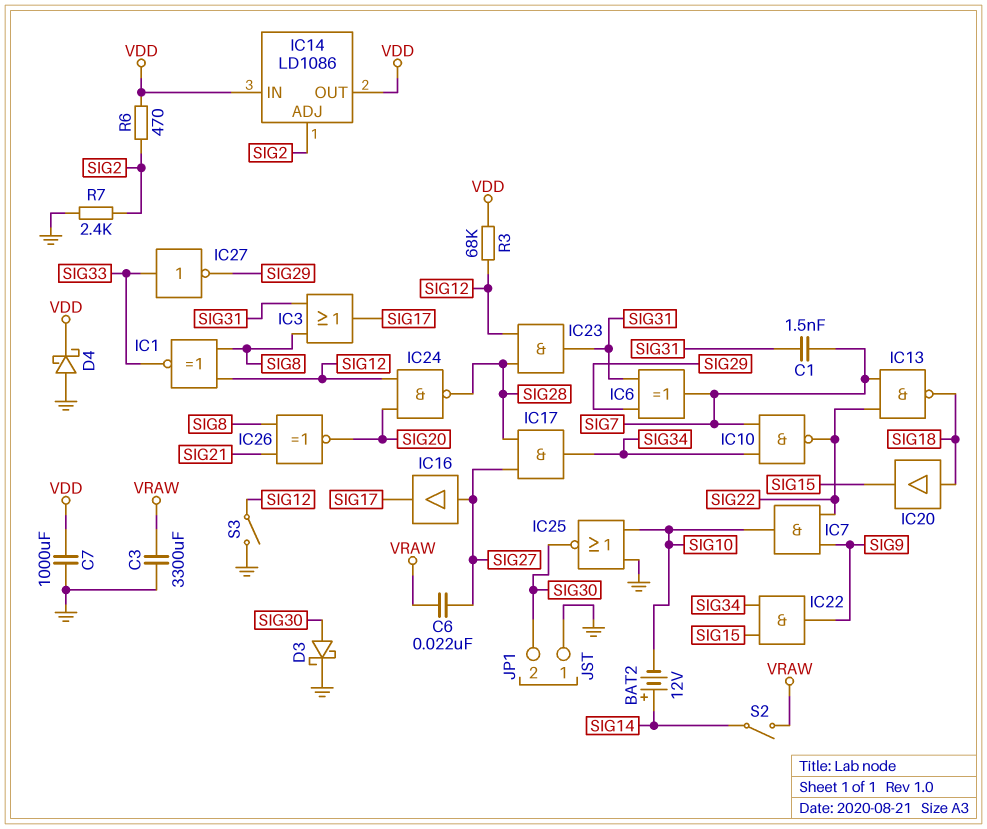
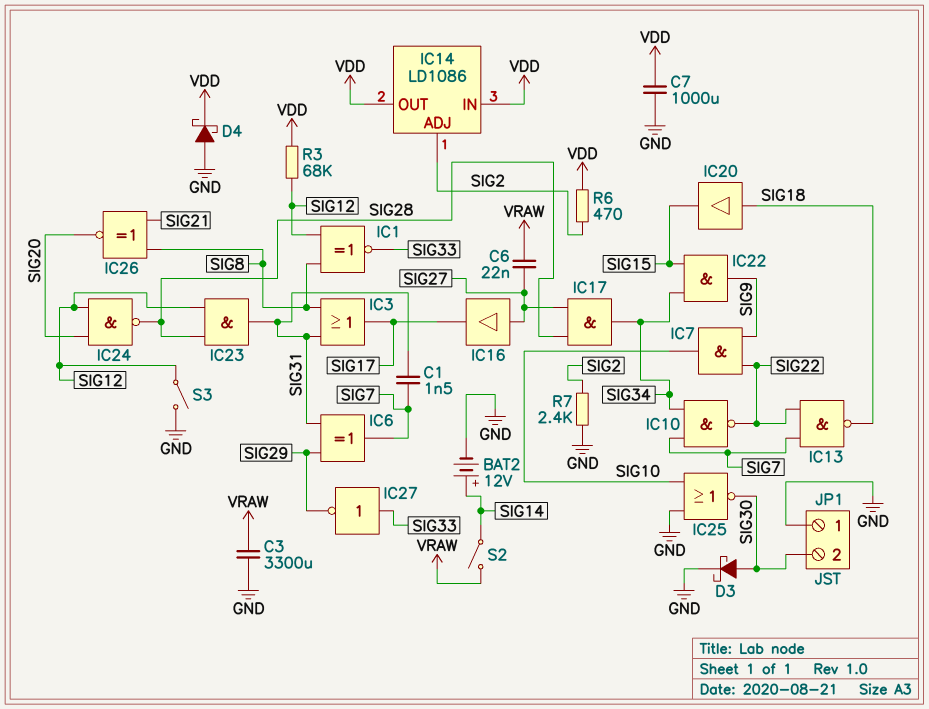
BAT2: 12V (plus SIG14, minus SIG10) -> 12V (plus SIG14, minus GND)

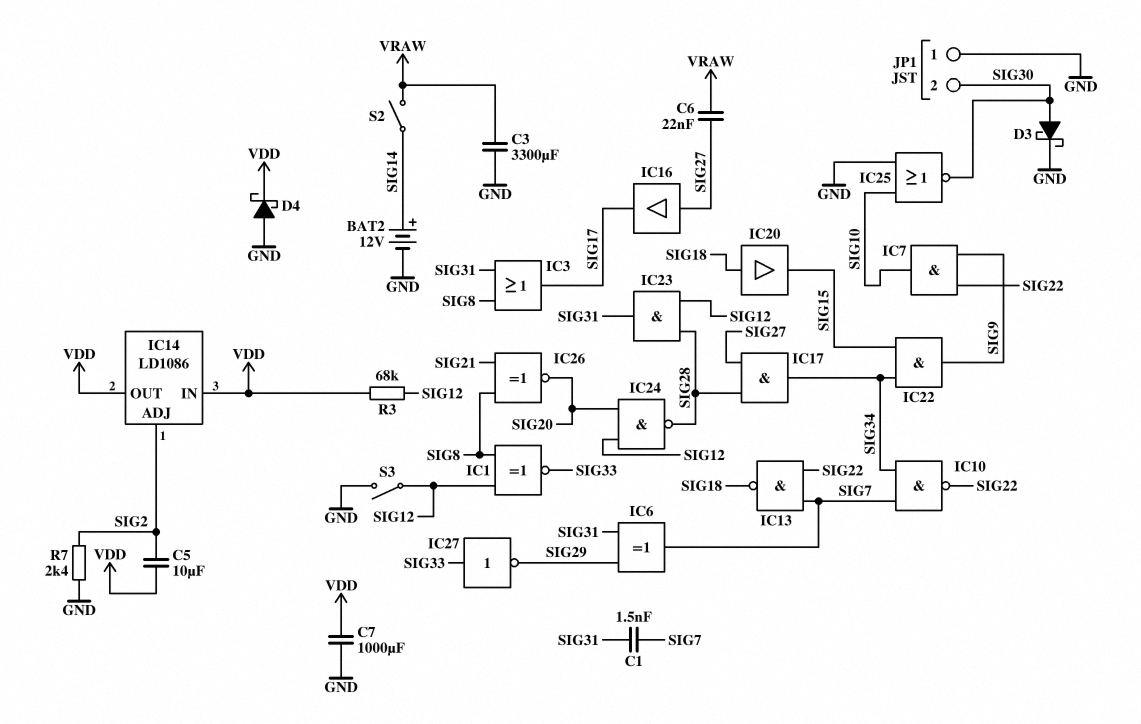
C5: none -> 10uF (SIG2, VDD)
R6: 470 (SIG2, VDD) -> none

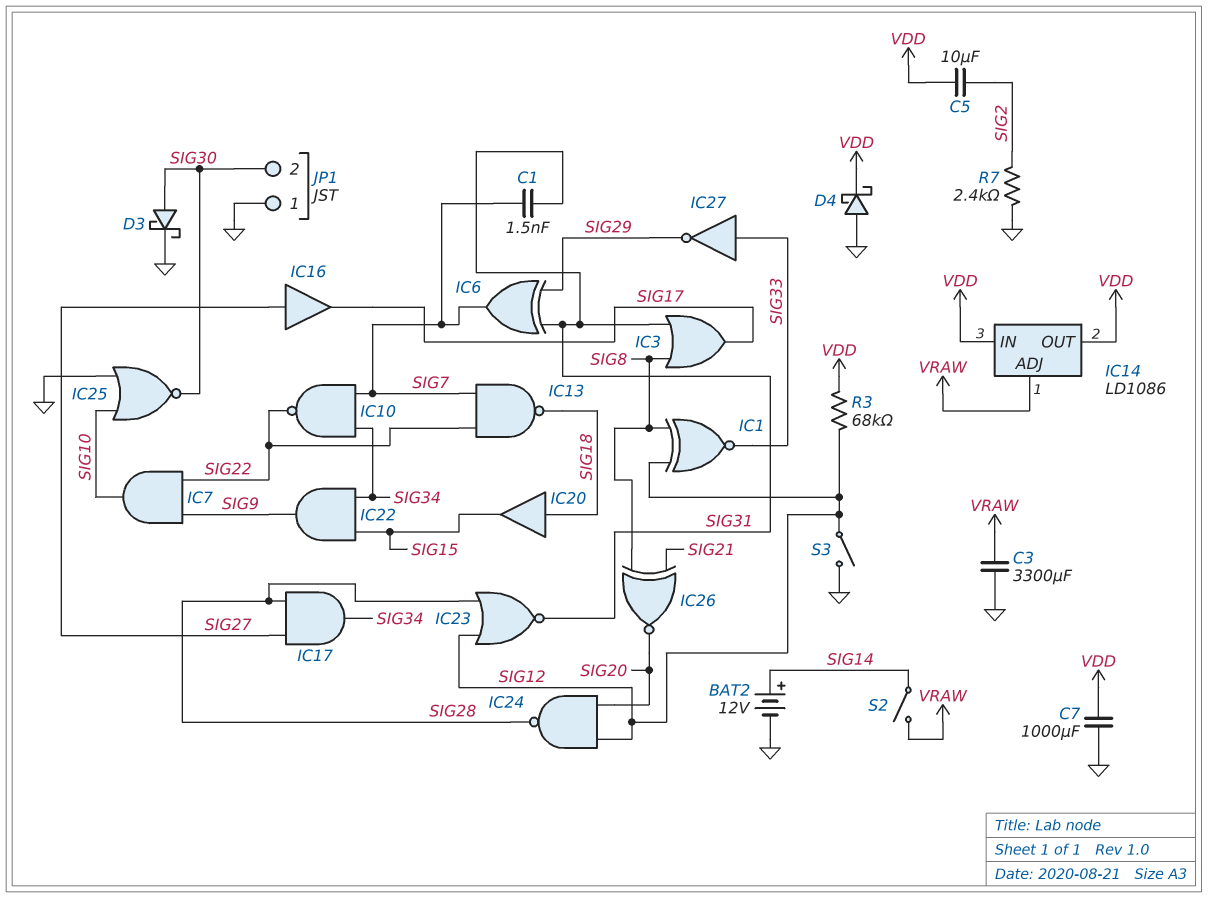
C6: 22nF (SIG27, VRAW) -> none
IC14 pin ADJ: SIG2 -> VRAW
IC23: AND (in SIG12, in SIG28, out SIG31) -> NOR (in SIG12, in SIG28, out SIG31)

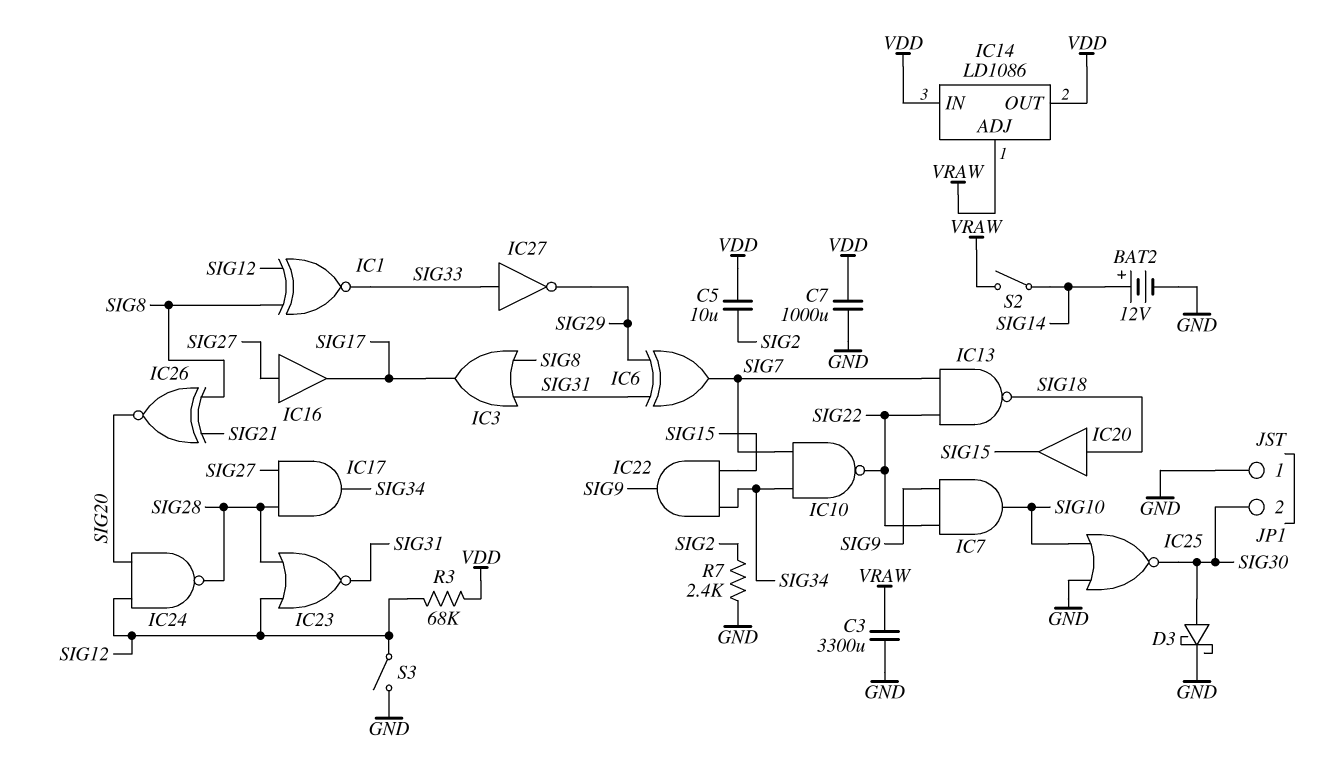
C1: 1.5nF (SIG7, SIG31) -> none
D4: schottky (A GND, K VDD) -> none

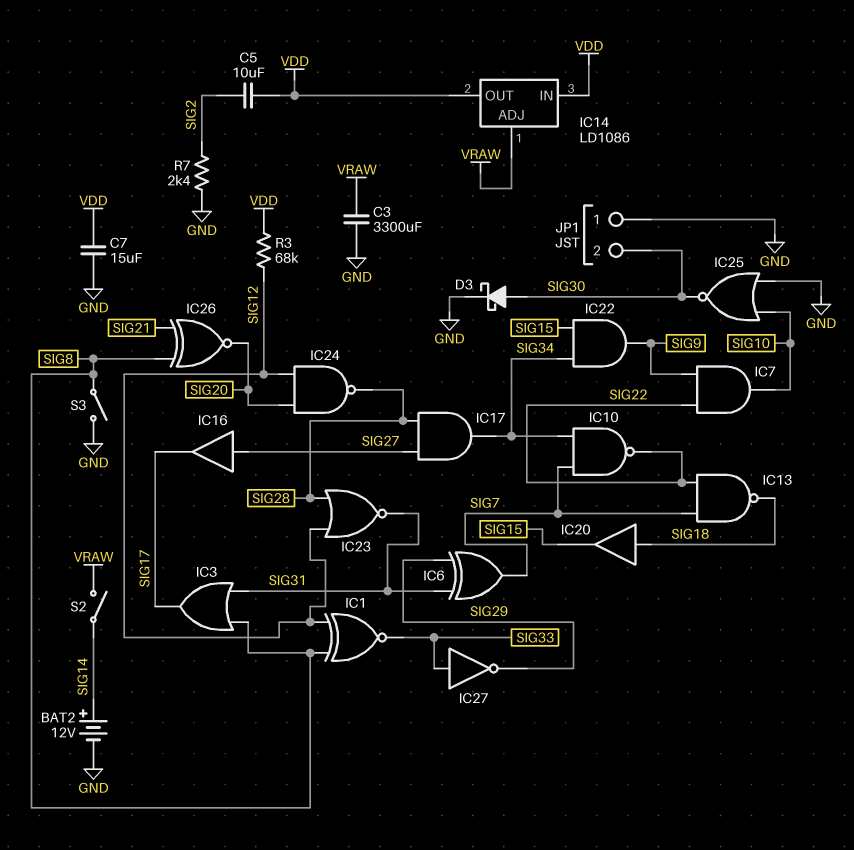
C7: 1000uF (GND, VDD) -> 15uF (GND, VDD)
S3: switch (GND, SIG12) -> switch (GND, SIG8)

